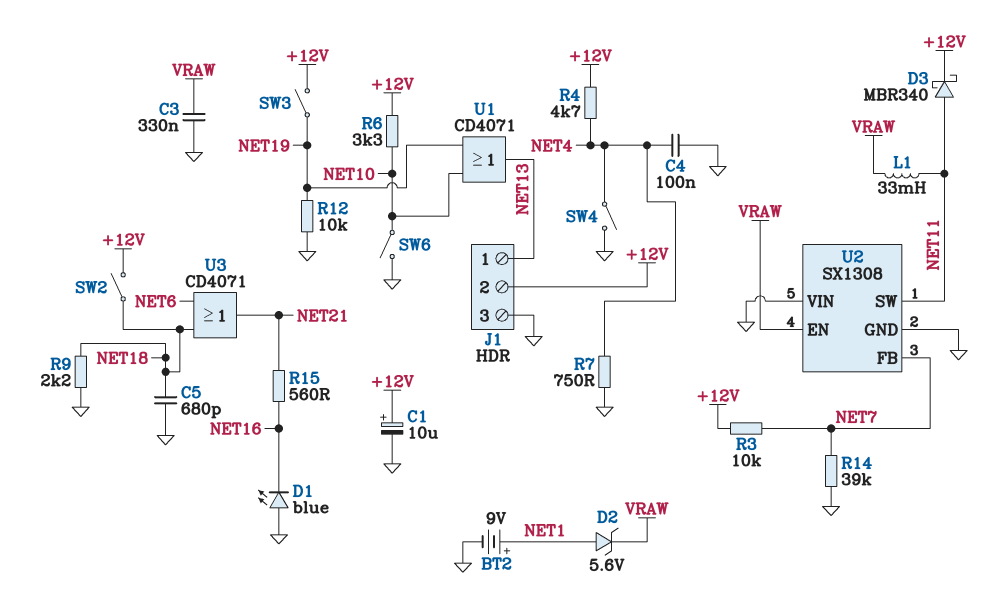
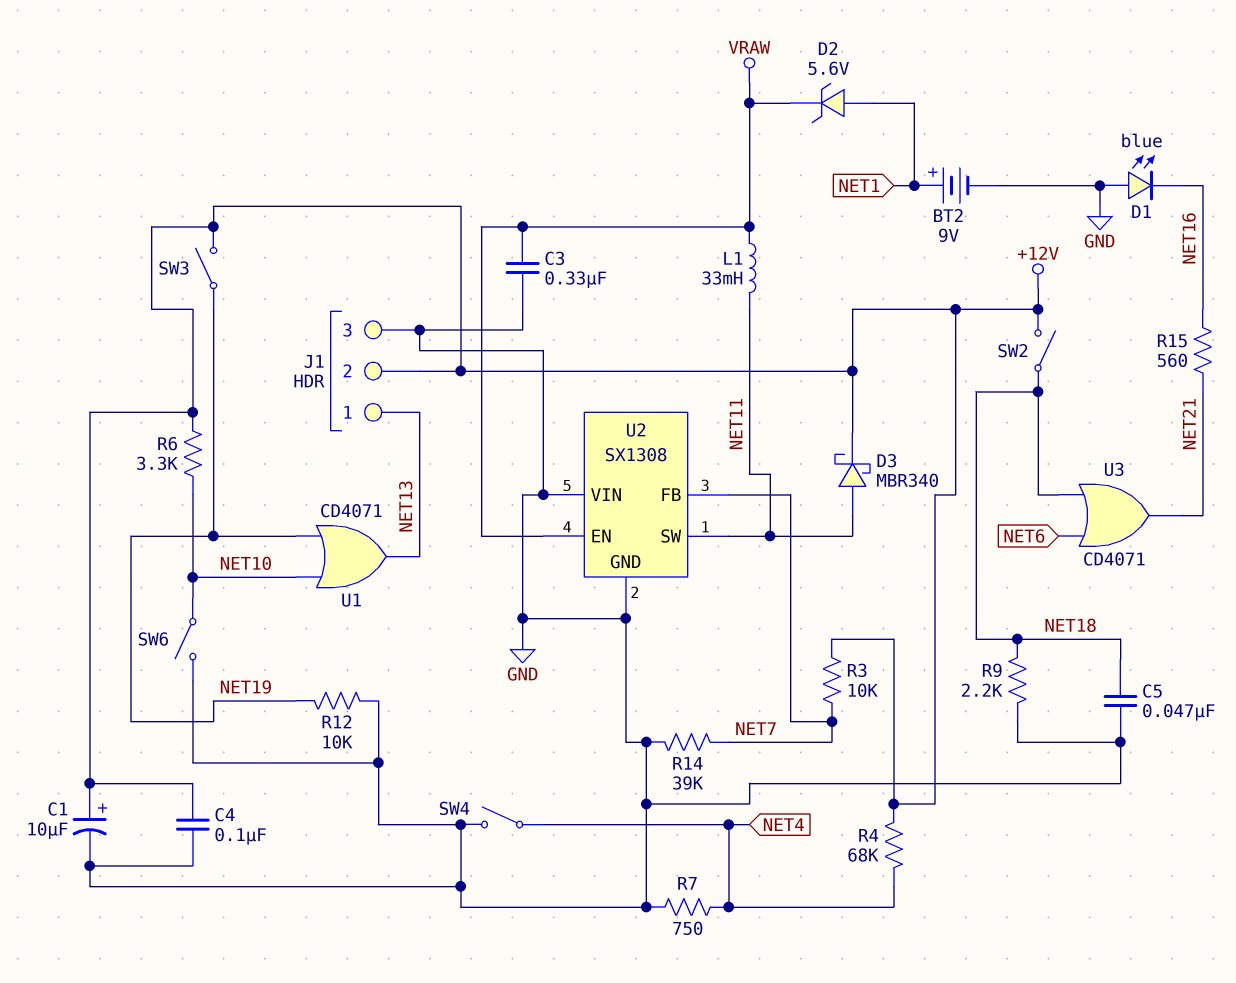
C4: 100nF (GND, NET4) -> 100nF (+12V, GND)
C5: 680pF (GND, NET18) -> 47nF (GND, NET18)
R4: 4.7k (+12V, NET4) -> 68k (+12V, NET4)

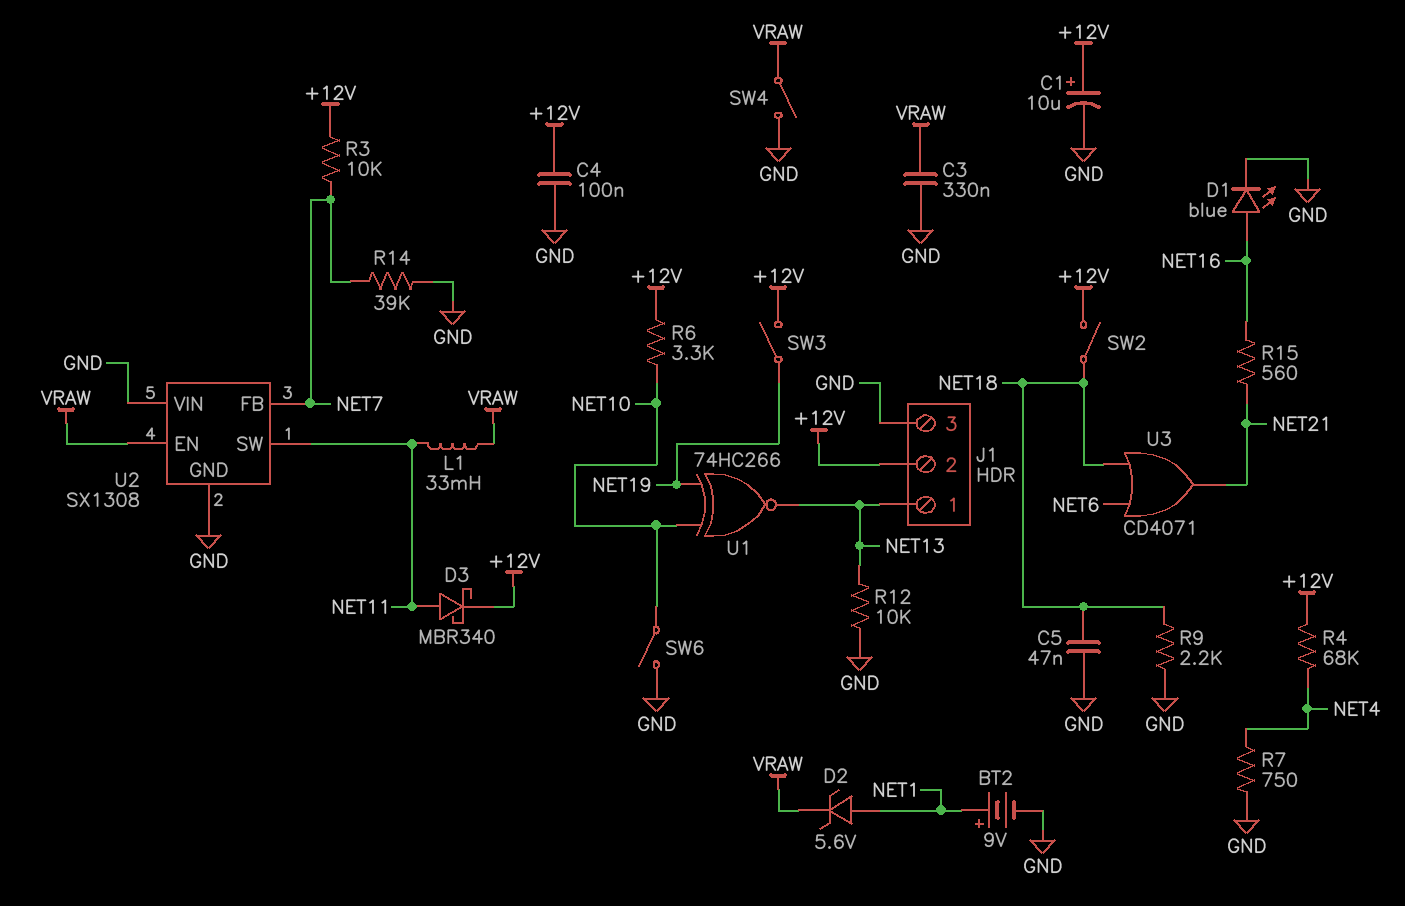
D1: LED blue (A GND, K NET16) -> LED blue (A NET16, K GND)
R12: 10k (GND, NET19) -> 10k (GND, NET13)
SW4: switch (GND, NET4) -> switch (GND, VRAW)
U1: OR CD4071 (in NET10, in NET19, out NET13) -> XNOR 74HC266 (in NET10, in NET19, out NET13)

